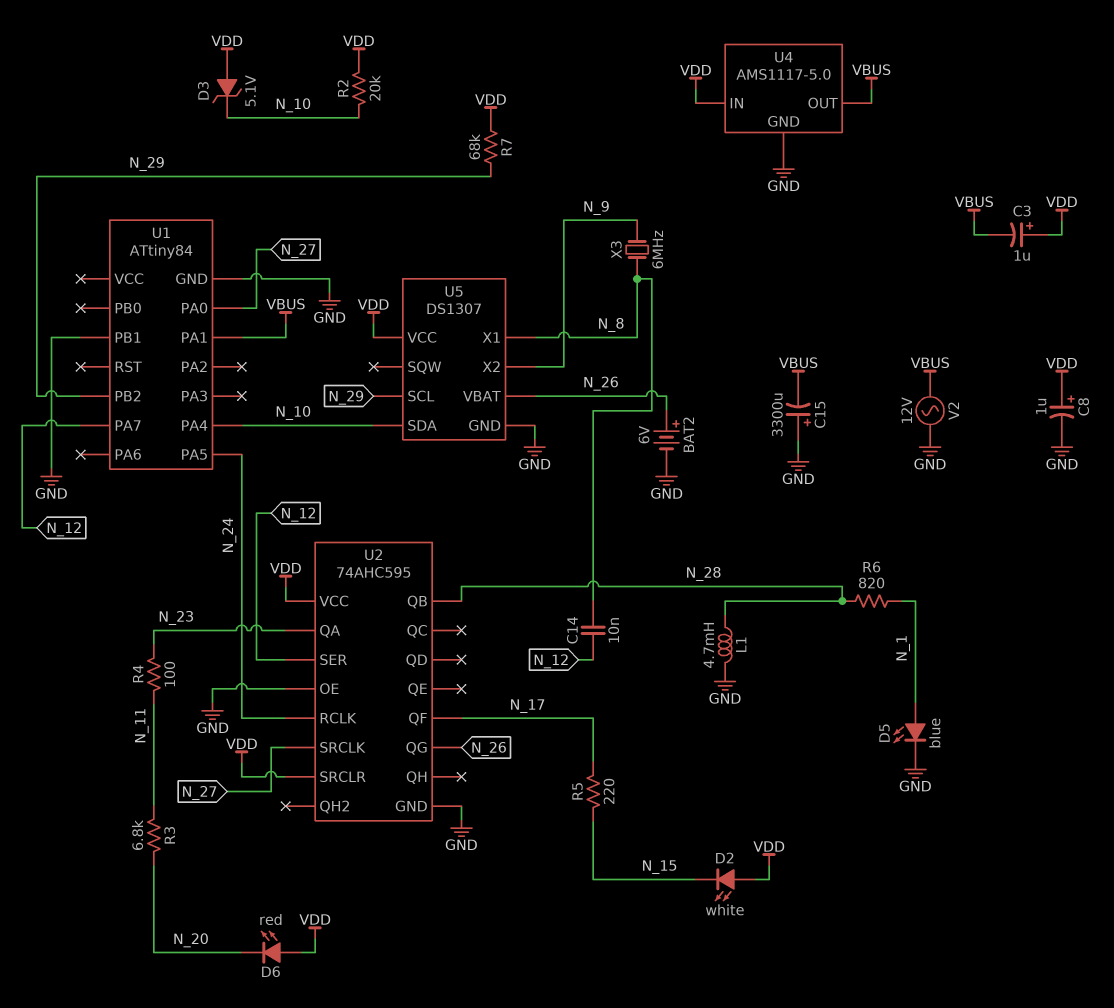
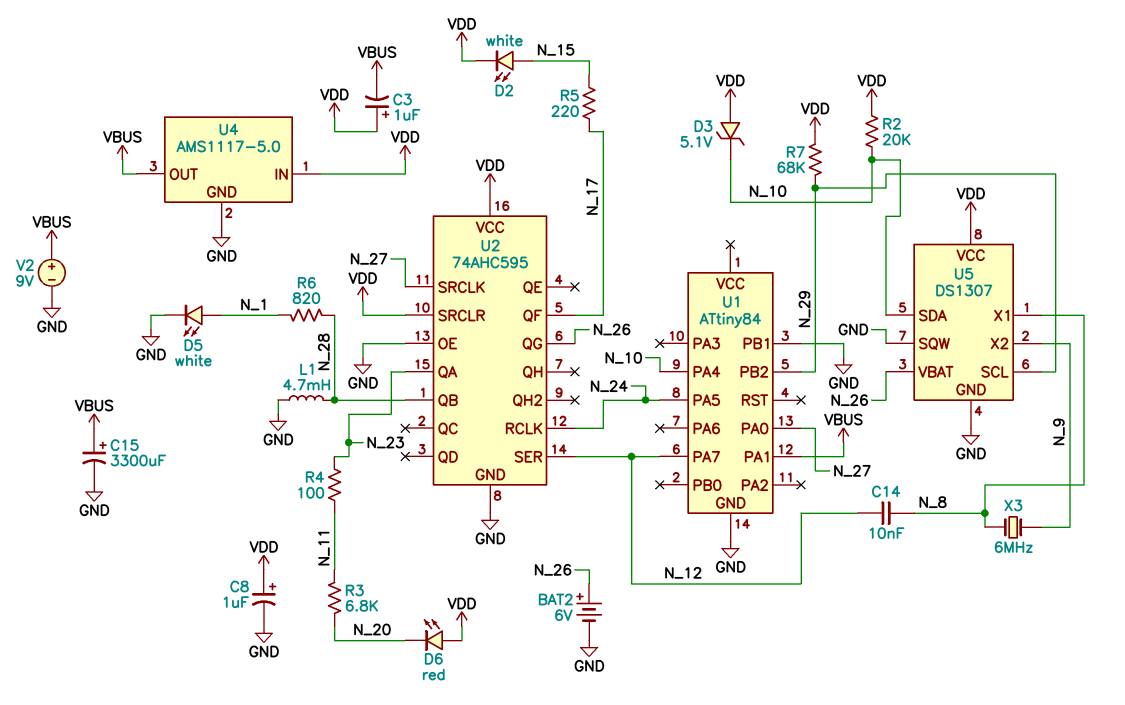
C15: 3300uF (plus GND, minus VBUS) -> 3300uF (plus VBUS, minus GND)
D2: LED white (A VDD, K N_15) -> LED white (A N_15, K VDD)
D5: LED blue (A N_1, K GND) -> LED white (A N_1, K GND)
U5 pin SQW: none -> GND
V2: AC 12V (GND, VBUS) -> 9V (plus VBUS, minus GND)

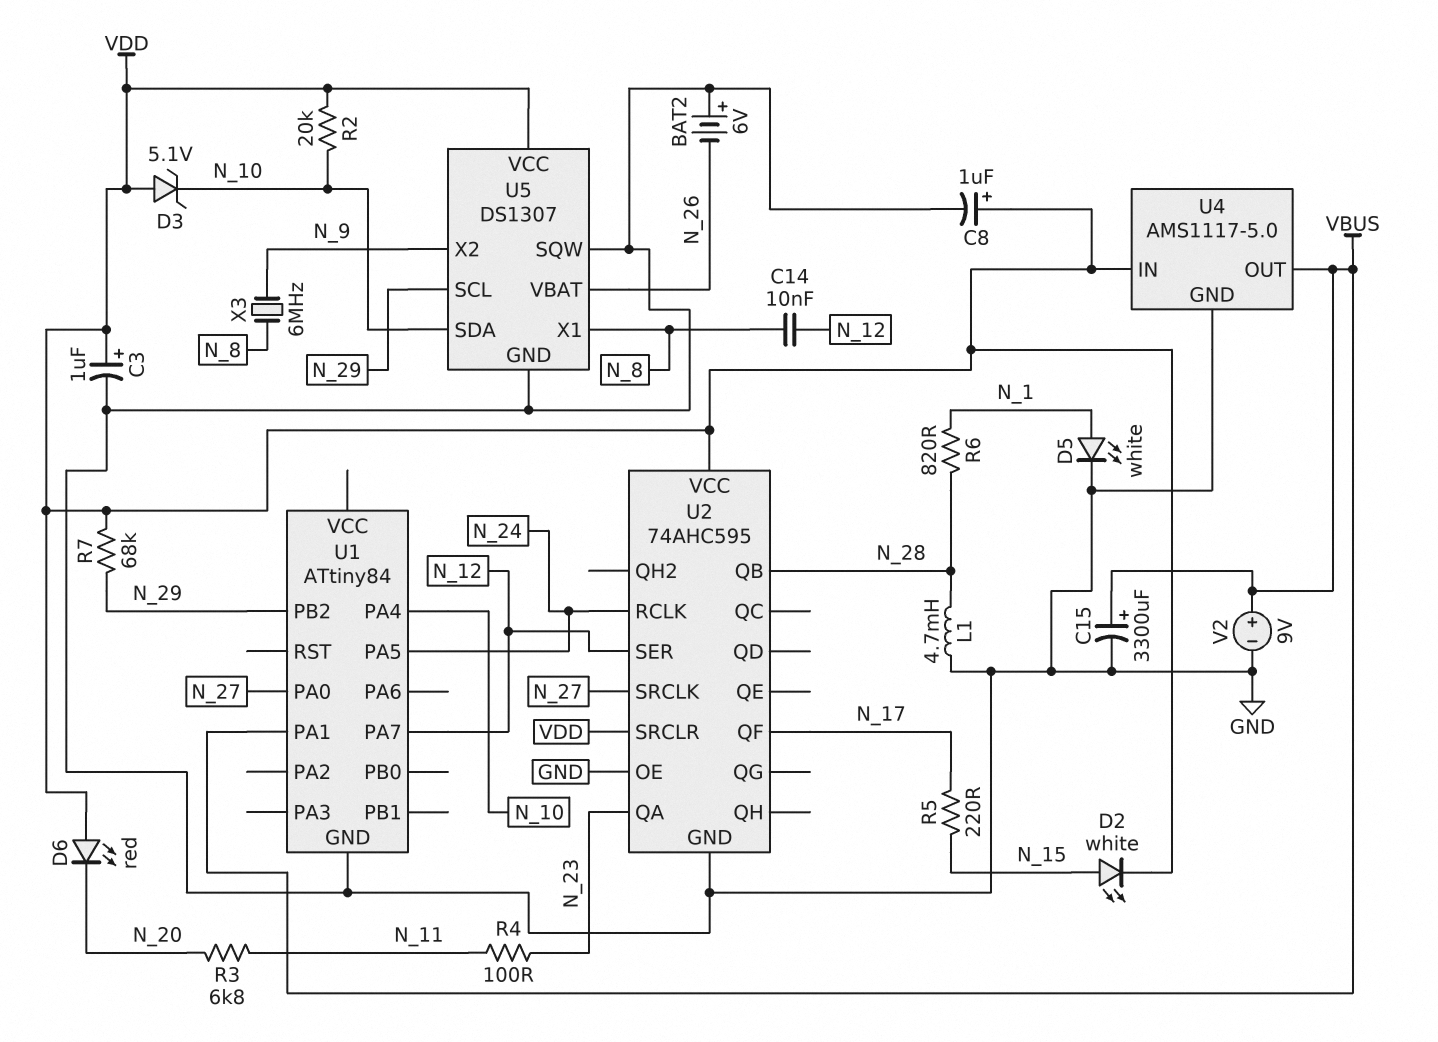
BAT2: 6V (plus N_26, minus GND) -> 6V (plus GND, minus N_26)
C3: 1uF (plus VDD, minus VBUS) -> 1uF (plus VDD, minus GND)
U1 pin PB1: GND -> none
U2 pin QG: N_26 -> none

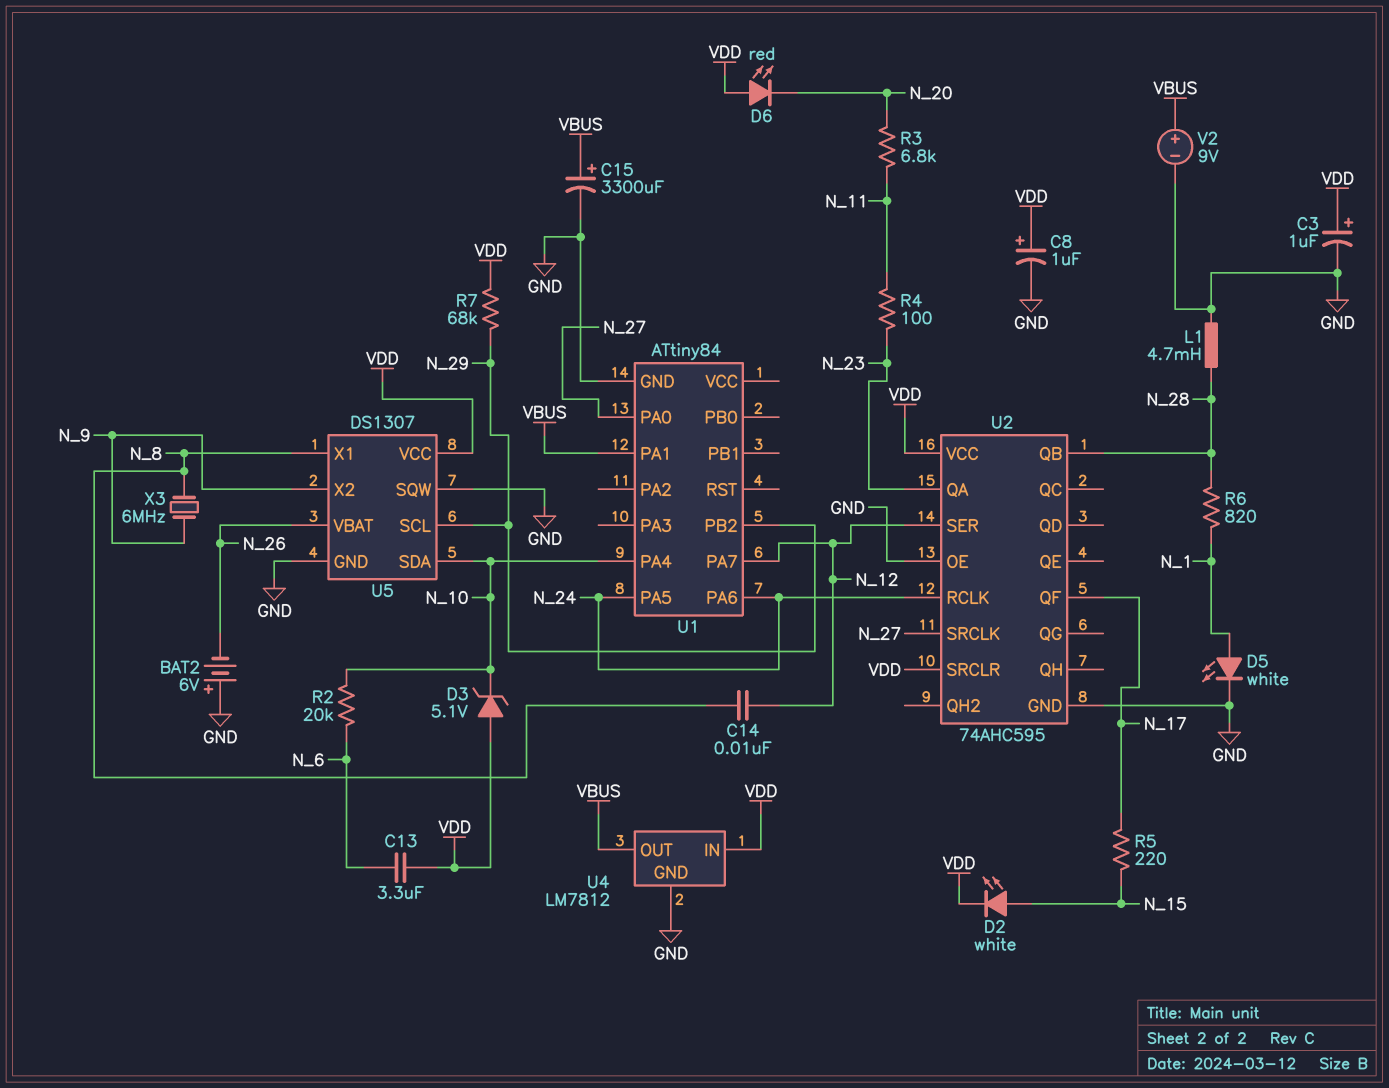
C13: none -> 3.3uF (N_6, VDD)
R2: 20k (N_10, VDD) -> 20k (N_6, N_10)
U1 pin PA6: none -> N_24
U4: AMS1117-5.0 -> LM7812

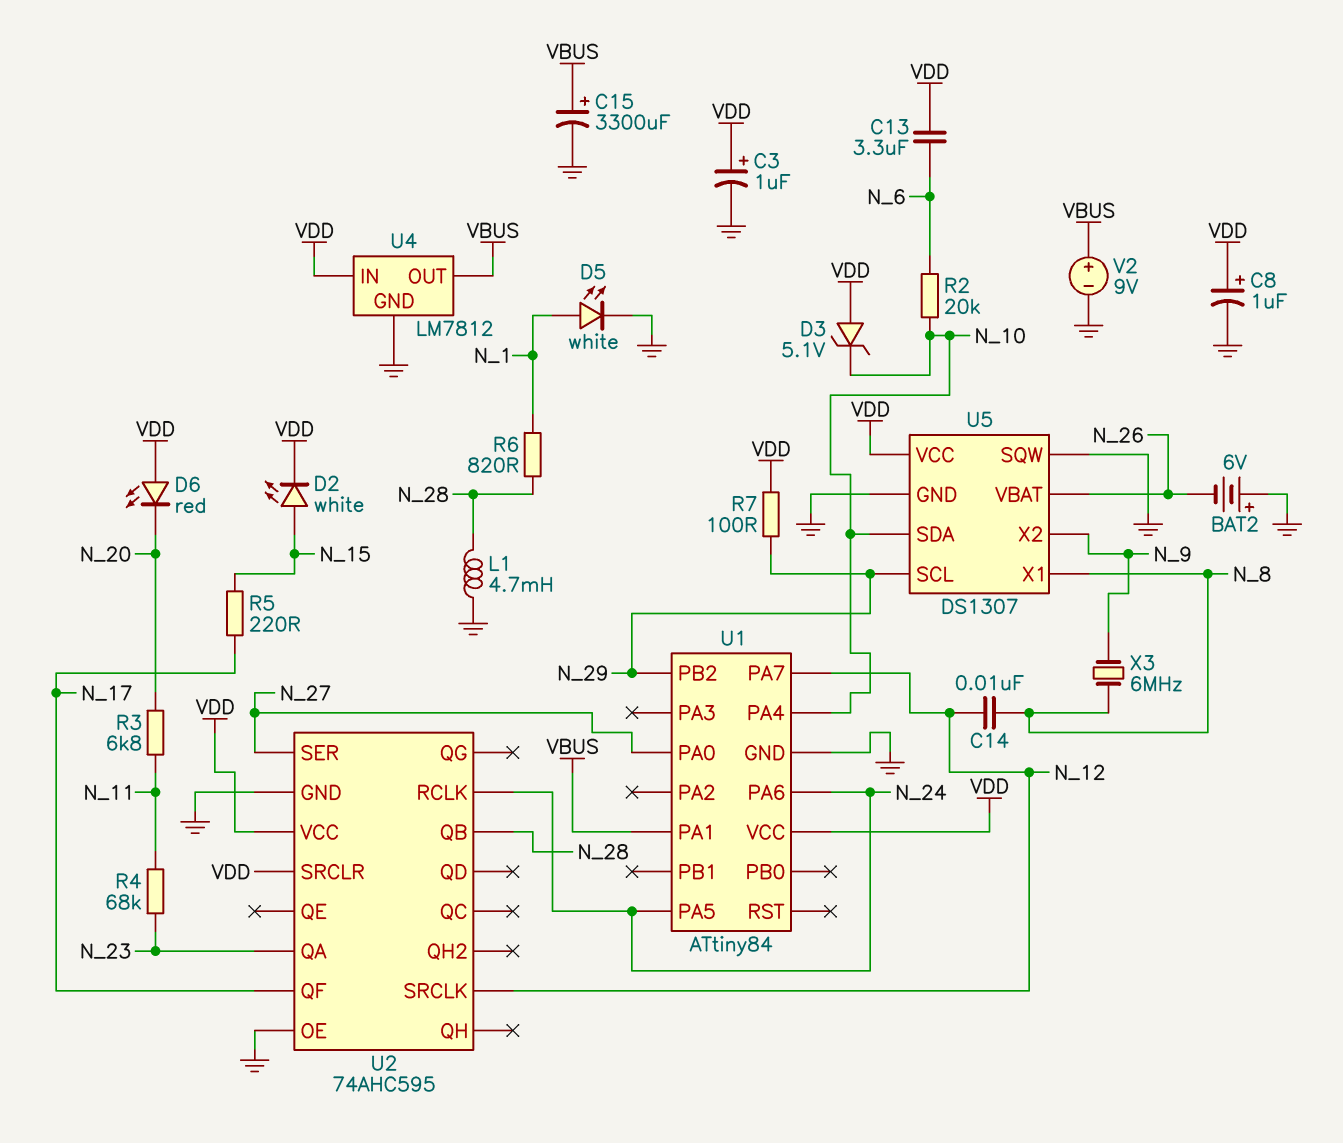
R4: 100 (N_11, N_23) -> 68k (N_11, N_23)
R7: 68k (N_29, VDD) -> 100 (N_29, VDD)
U1 pin VCC: none -> VDD
U2 pin SER: N_12 -> N_27
U2 pin SRCLK: N_27 -> N_12

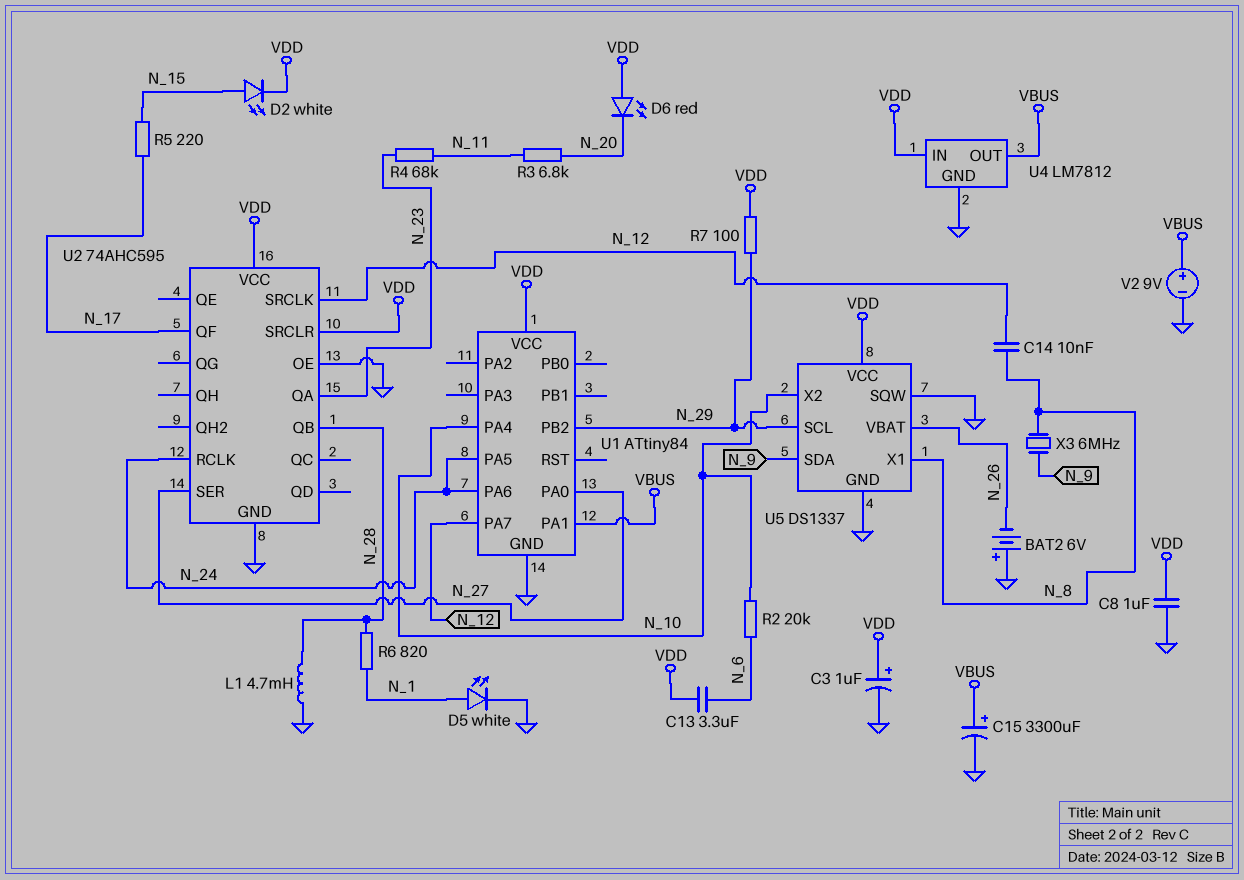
C8: 1uF (plus VDD, minus GND) -> 1uF (GND, VDD)
D3: zener 5.1V (A VDD, K N_10) -> none
U5: DS1307 -> DS1337
U5 pin SDA: N_10 -> N_9
U5 pin X2: N_9 -> N_10

